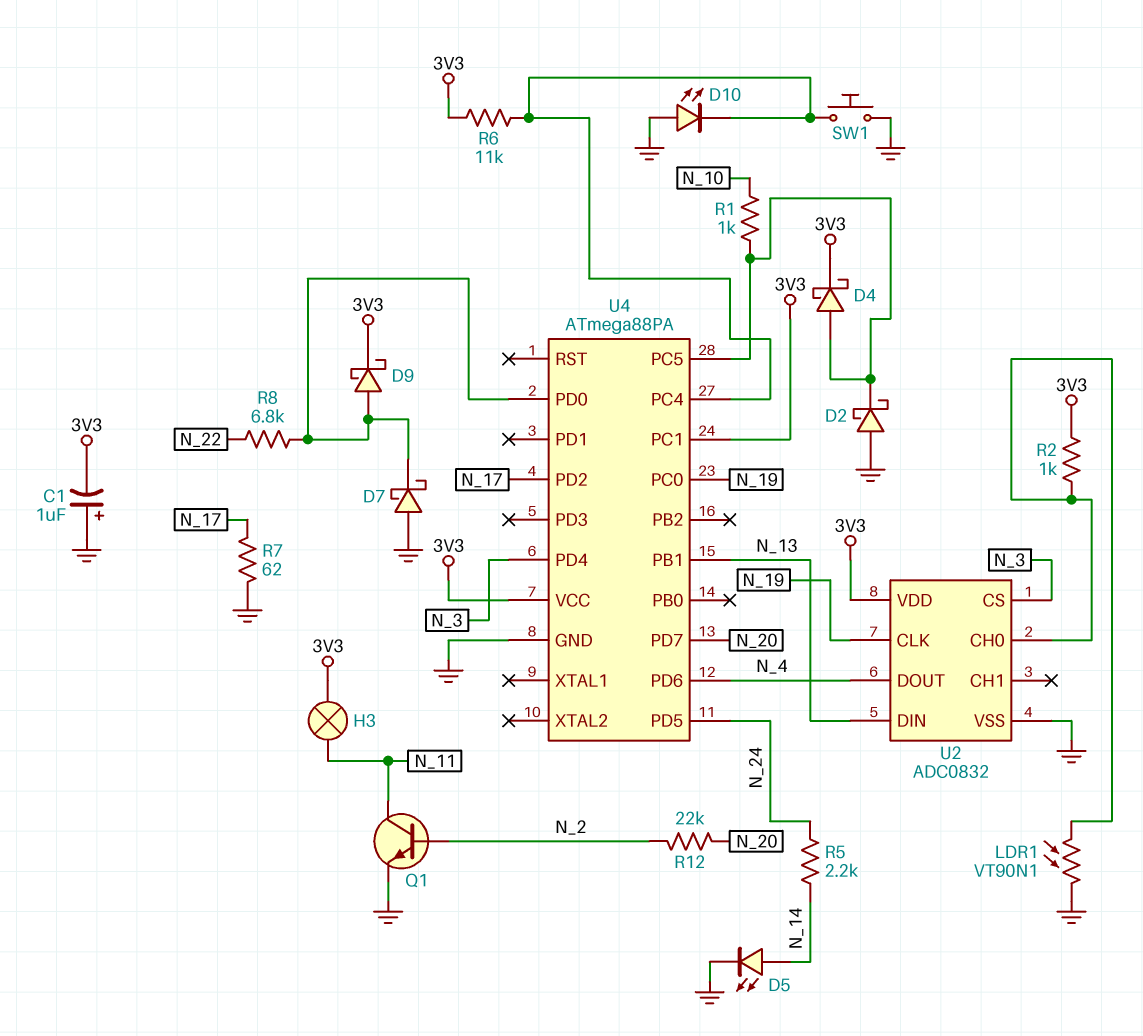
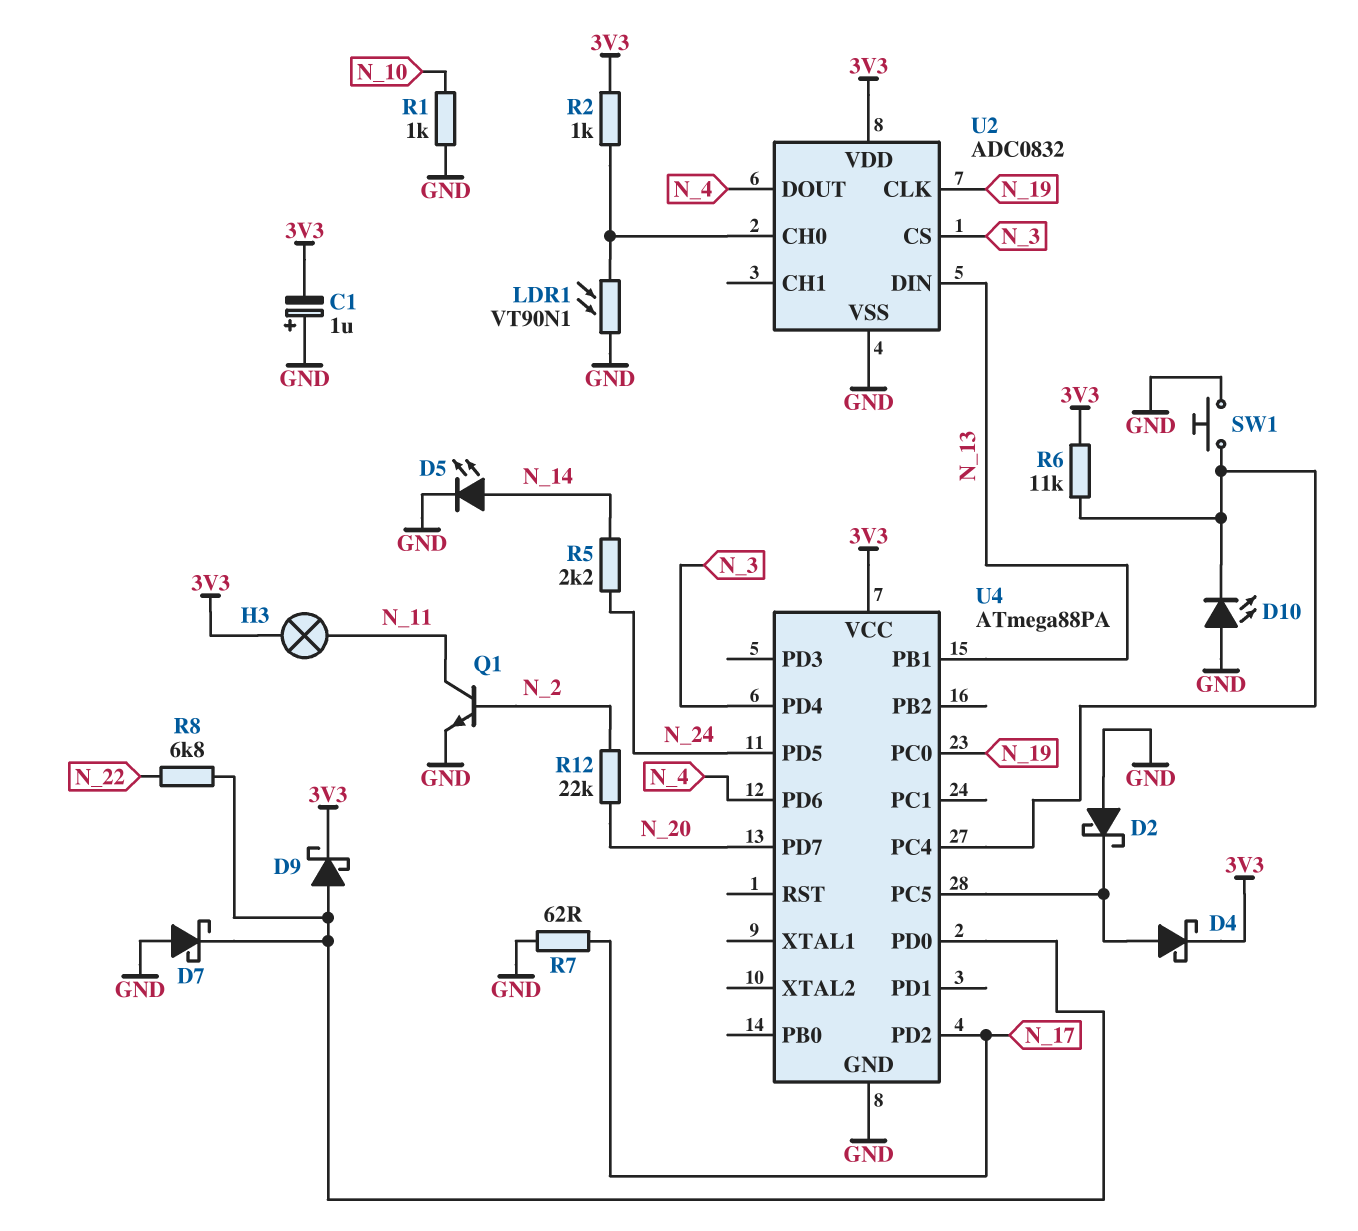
R1: 1k (N_10, U4/PC5) -> 1k (GND, N_10)
U4 pin PC1: 3V3 -> none

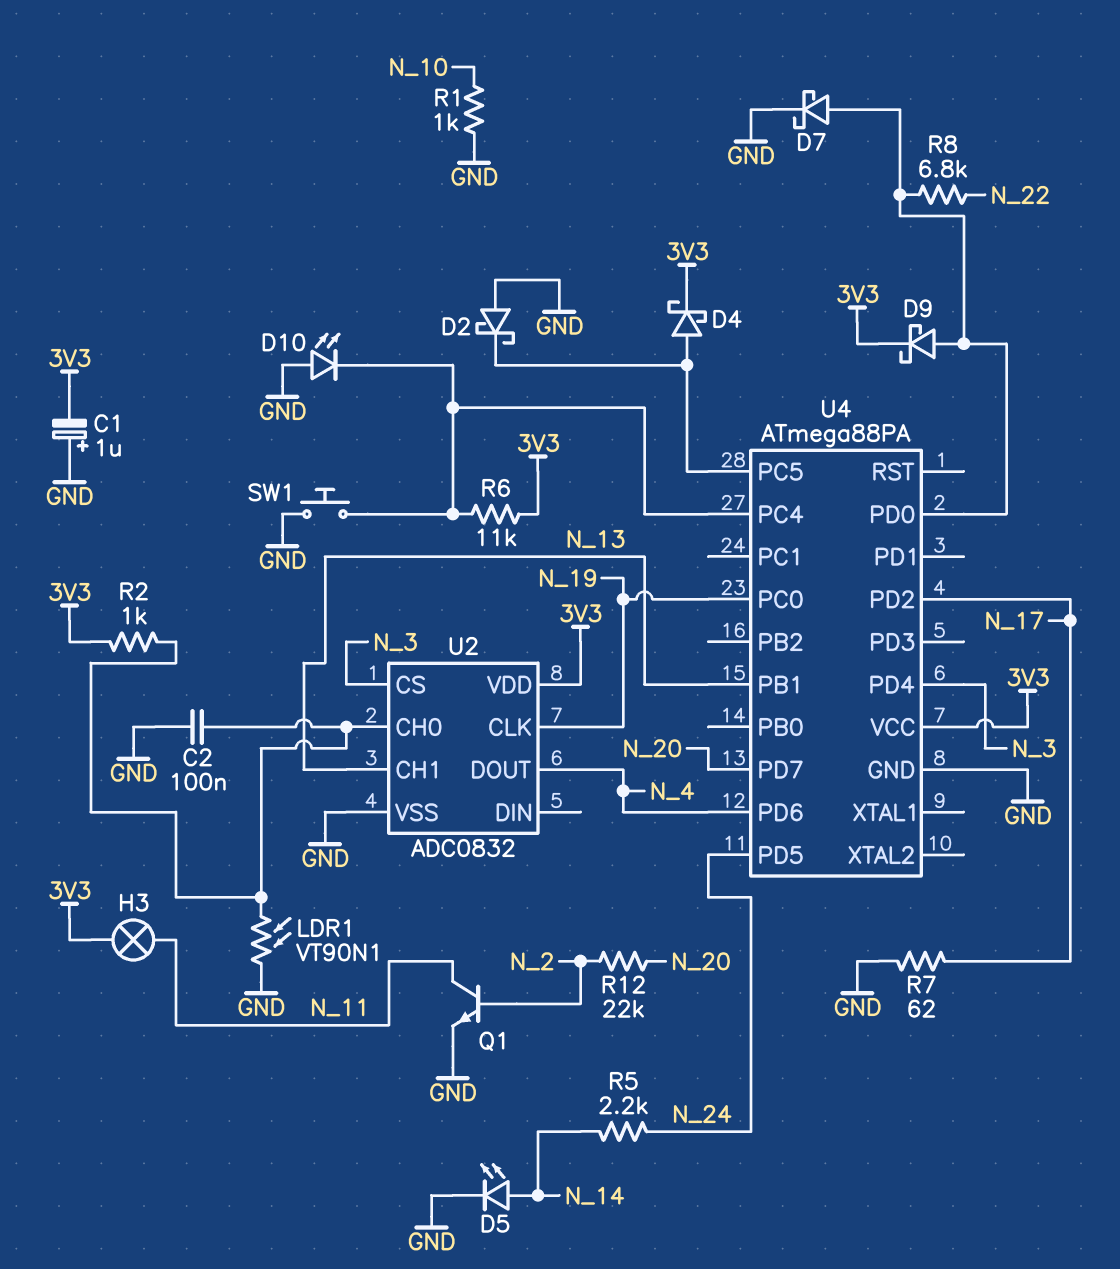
C2: none -> 100nF (GND, U2/CH0)
D7: schottky (A GND, K U4/PD0) -> schottky (A U4/PD0, K GND)
U2 pin CH1: none -> N_13
U2 pin DIN: N_13 -> none

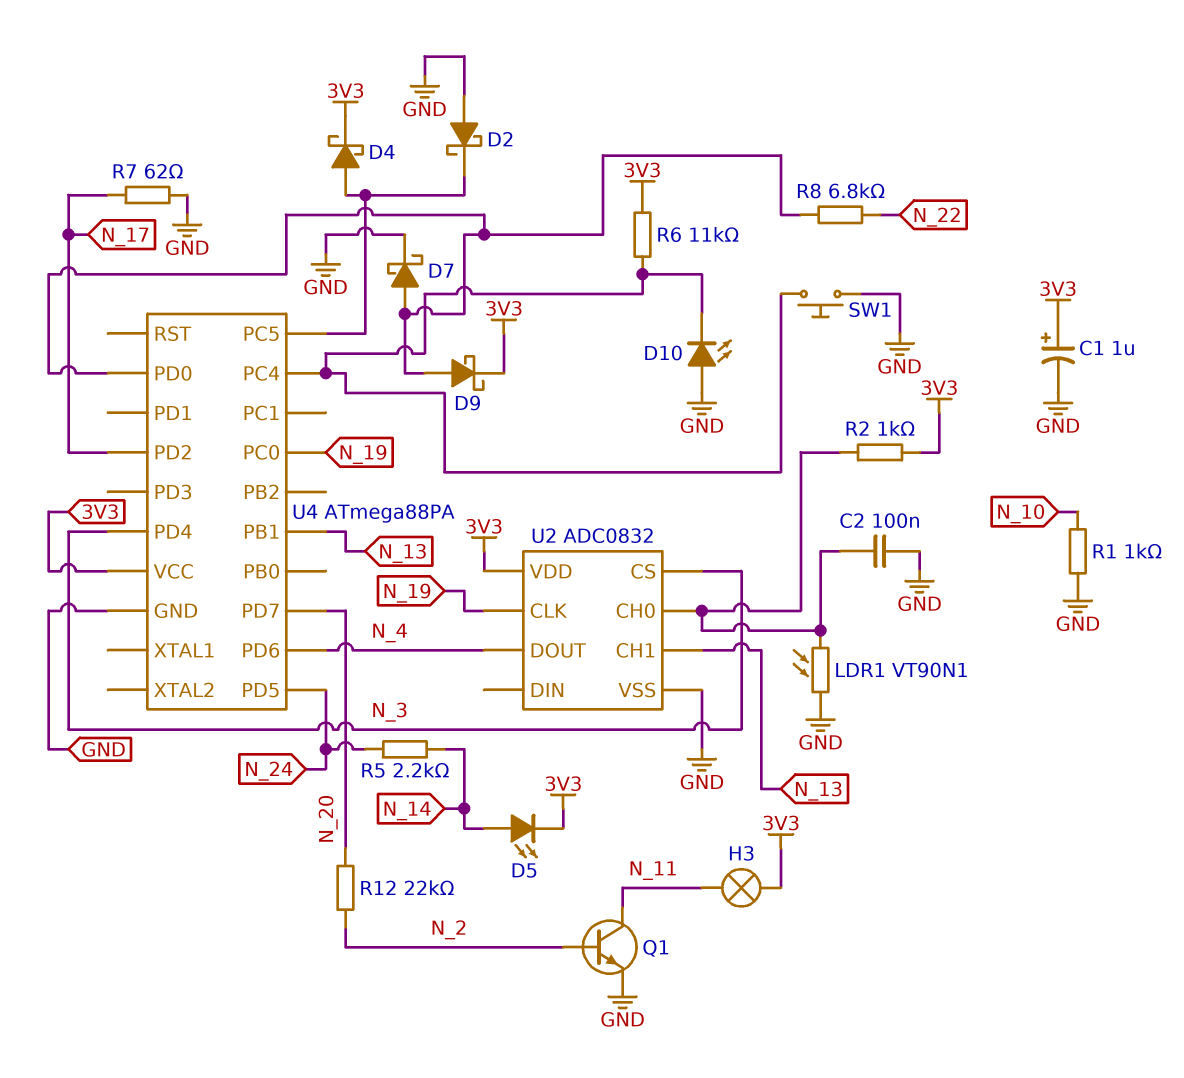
C1: 1uF (plus GND, minus 3V3) -> 1uF (plus 3V3, minus GND)
D5: LED (A N_14, K GND) -> LED (A N_14, K 3V3)

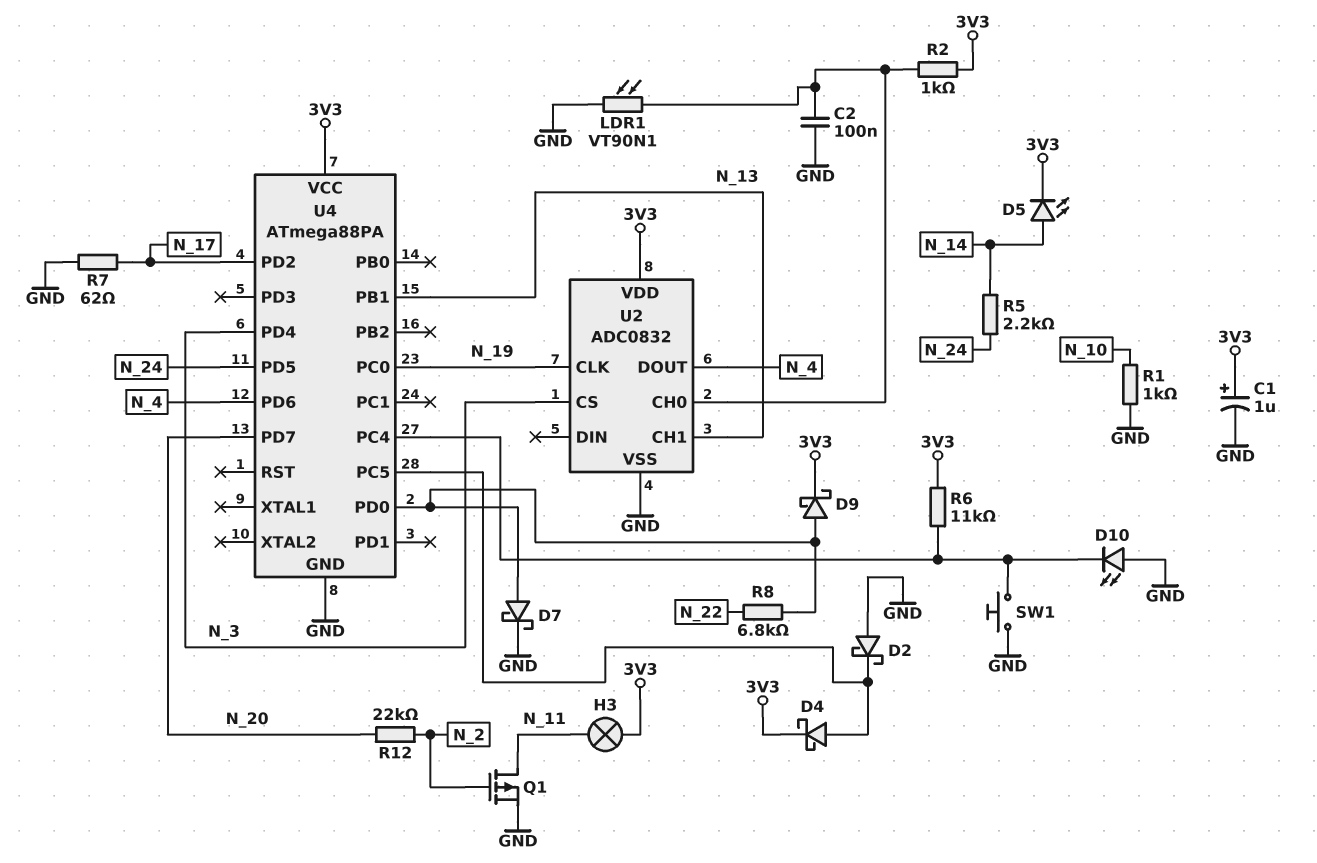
Q1: NPN (B N_2, C N_11, E GND) -> PMOS (G N_2, D N_11, S GND)

